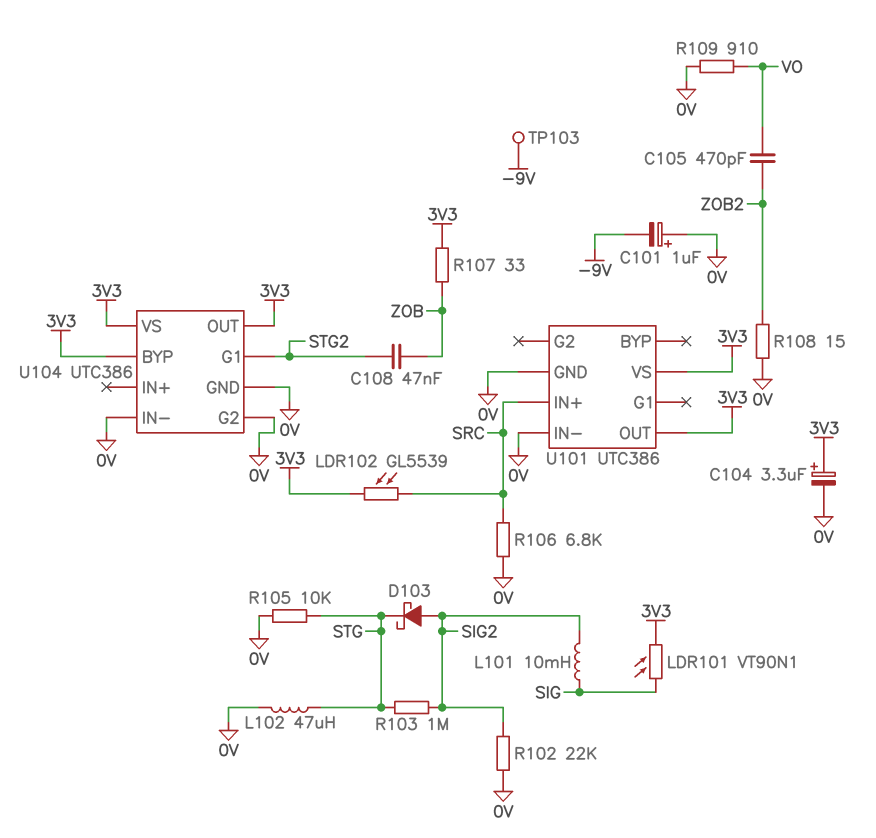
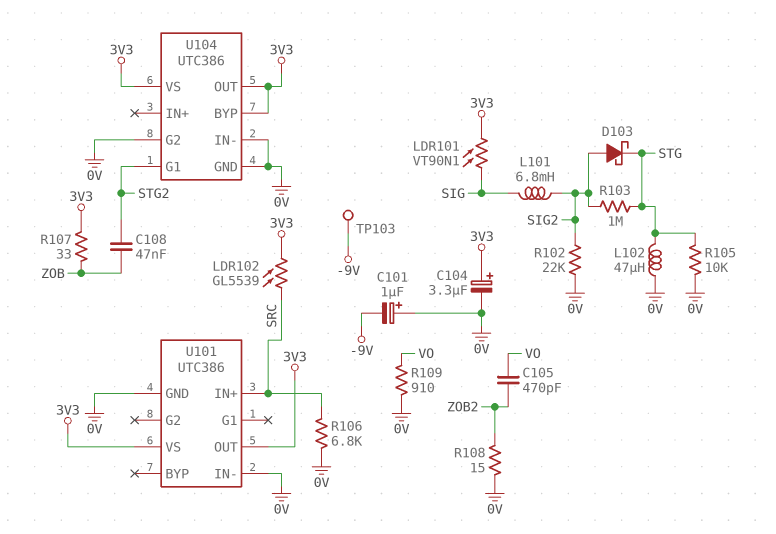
L101: 10mH (SIG, SIG2) -> 6.8mH (SIG, SIG2)

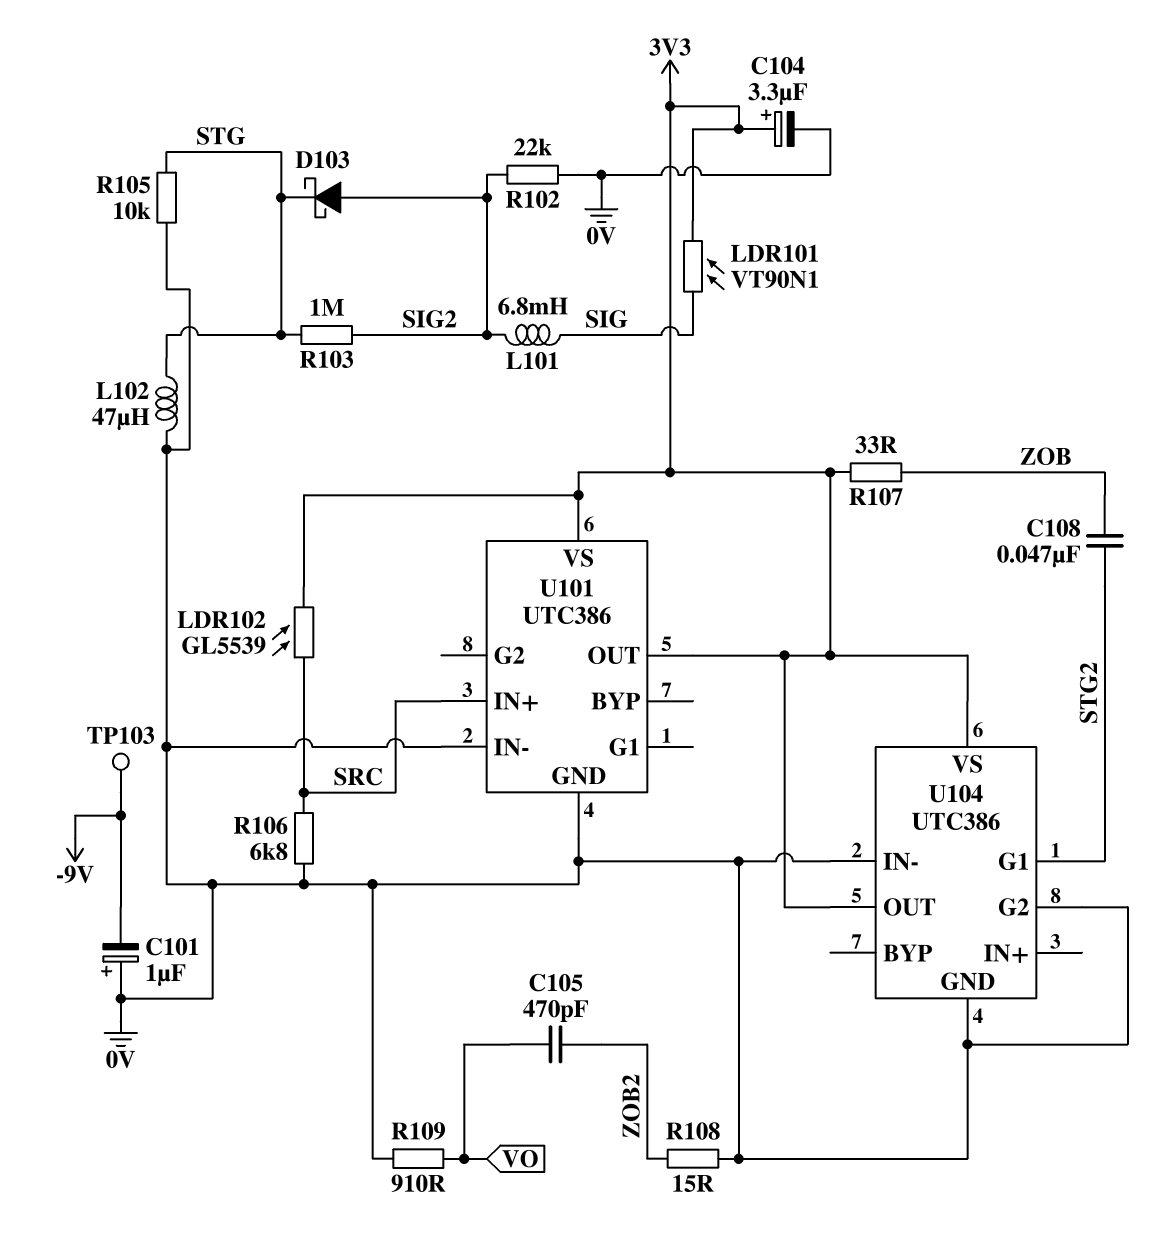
U104 pin BYP: 3V3 -> none

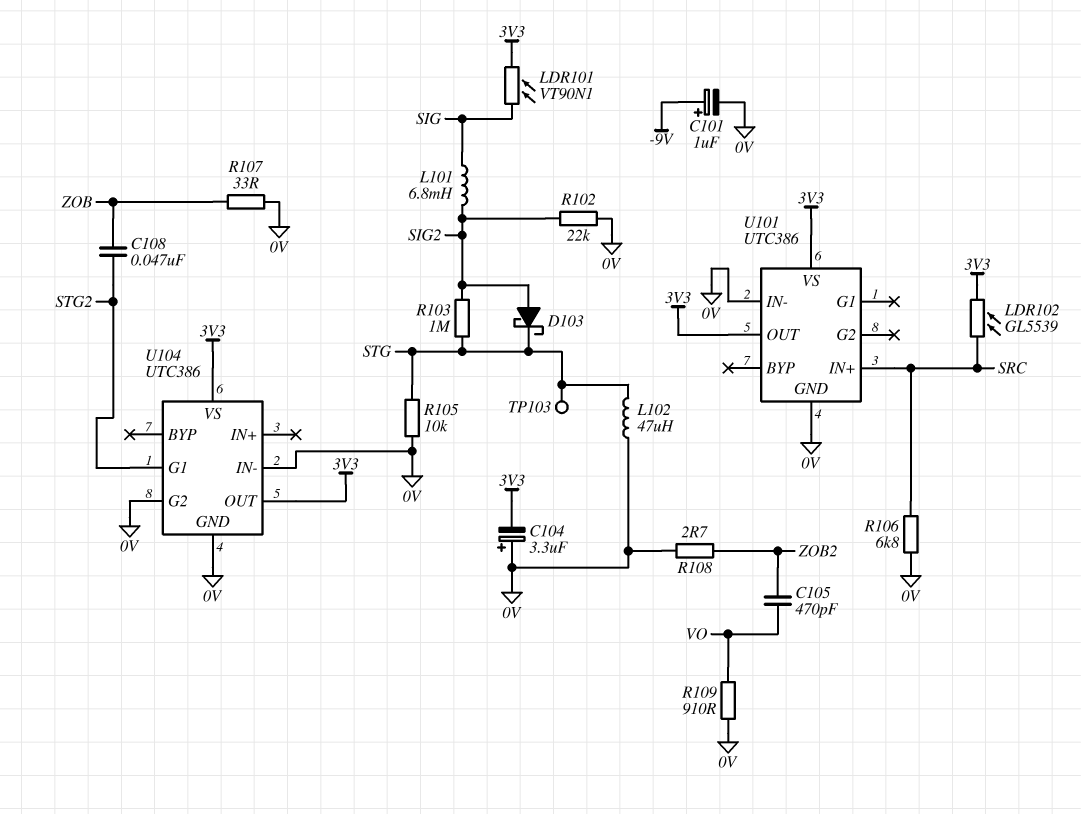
C101: 1uF (plus 0V, minus -9V) -> 1uF (plus -9V, minus 0V)
C104: 3.3uF (plus 3V3, minus 0V) -> 3.3uF (plus 0V, minus 3V3)
R107: 33 (3V3, ZOB) -> 33 (0V, ZOB)
R108: 15 (0V, ZOB2) -> 2.7 (0V, ZOB2)
TP103: test point (-9V) -> test point (STG)

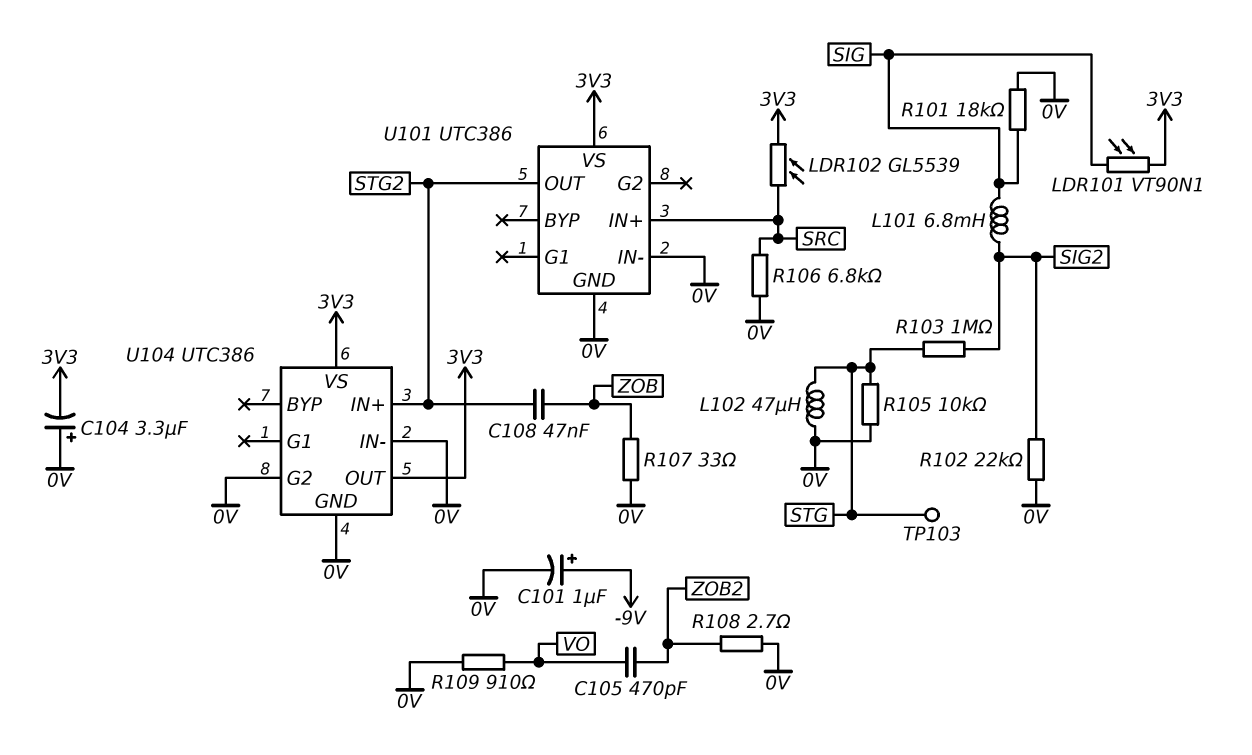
D103: schottky (A SIG2, K STG) -> none
R101: none -> 18k (0V, SIG)
U101 pin OUT: 3V3 -> STG2
U104 pin G1: STG2 -> none
U104 pin IN+: none -> STG2

